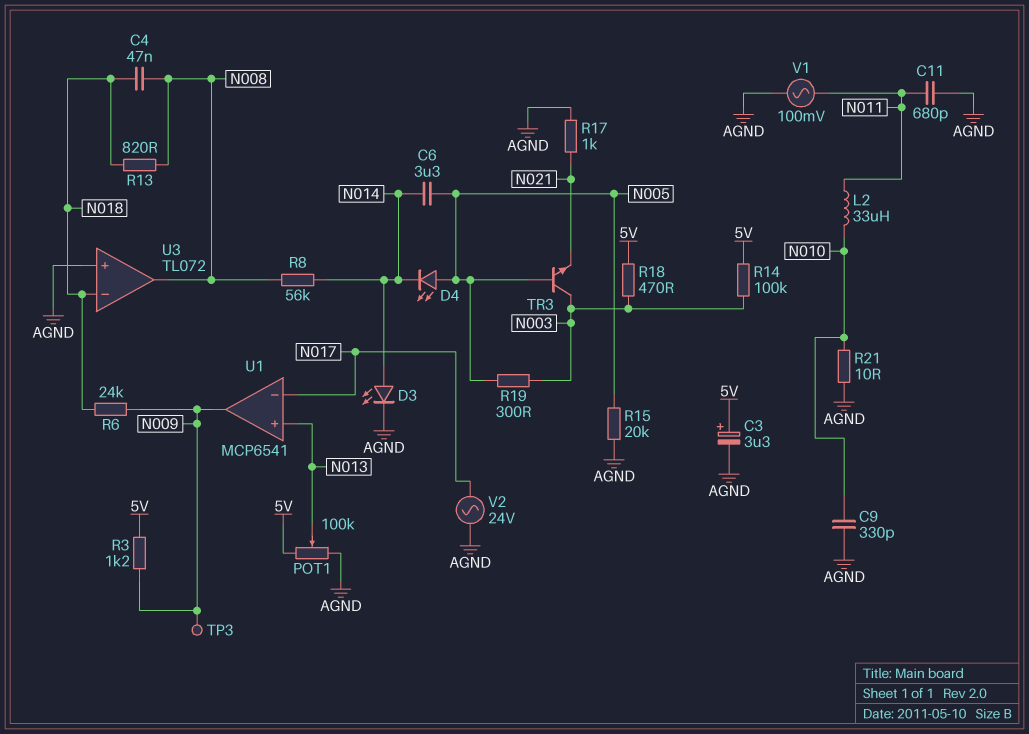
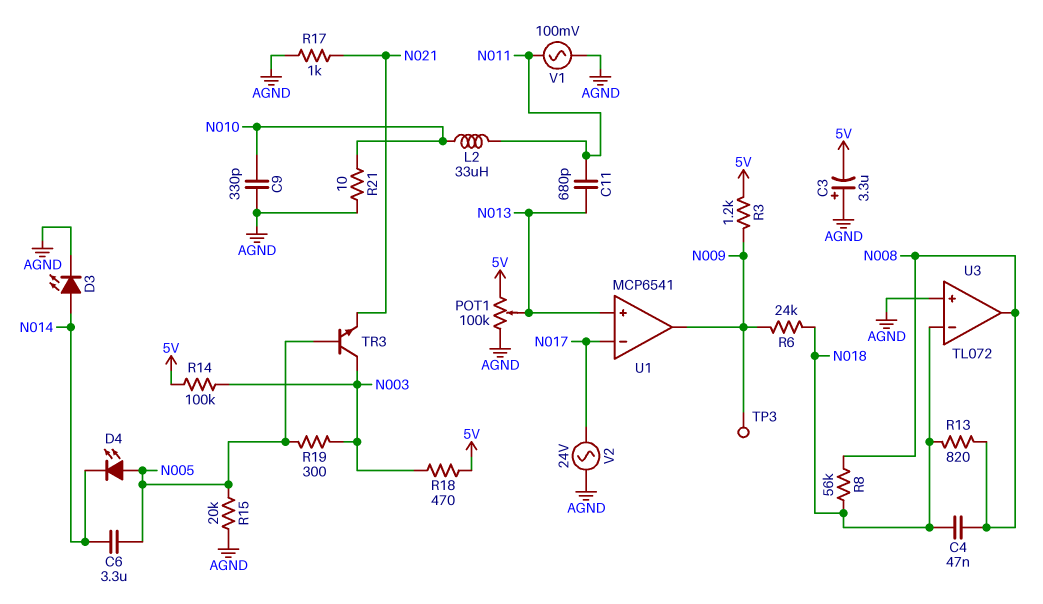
C3: 3.3uF (plus 5V, minus AGND) -> 3.3uF (plus AGND, minus 5V)
C11: 680pF (AGND, N011) -> 680pF (N011, N013)
R8: 56k (N008, N014) -> 56k (N008, N018)

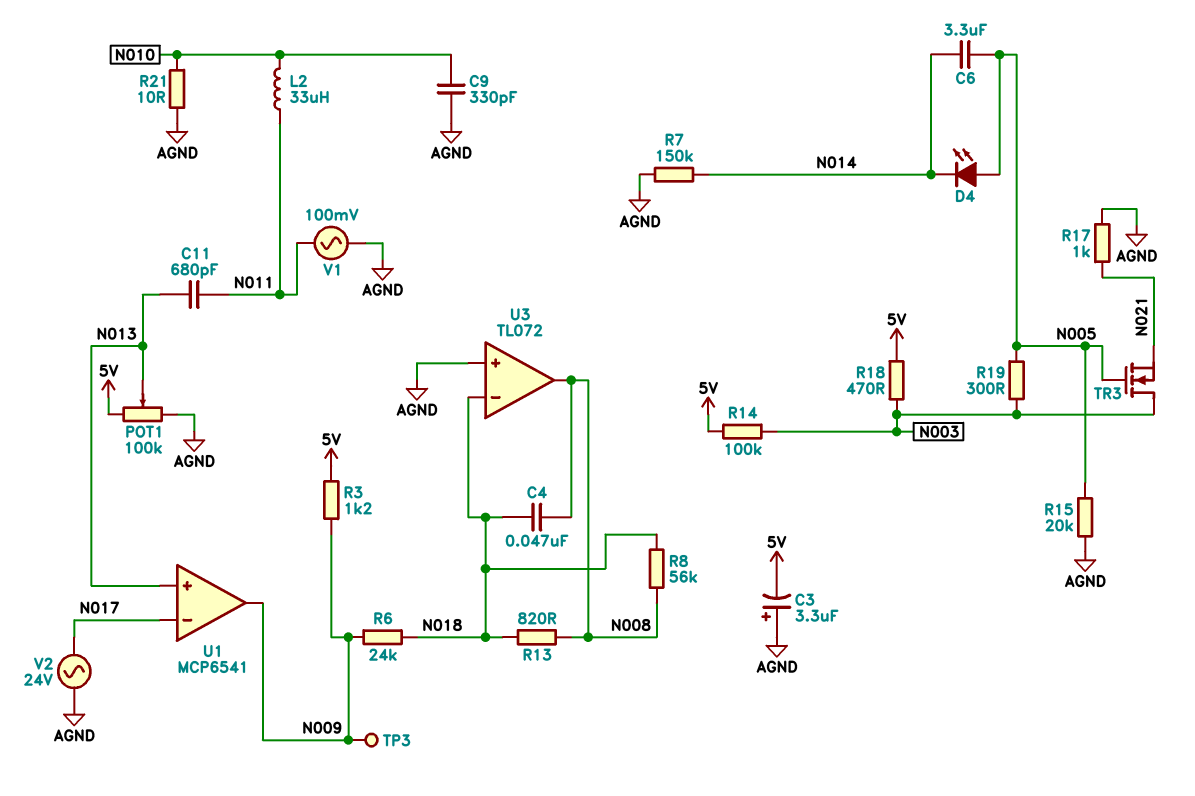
D3: LED (A N014, K AGND) -> none
R7: none -> 150k (AGND, N014)
TR3: NPN (B N005, C N003, E N021) -> NMOS (G N005, D N003, S N021)

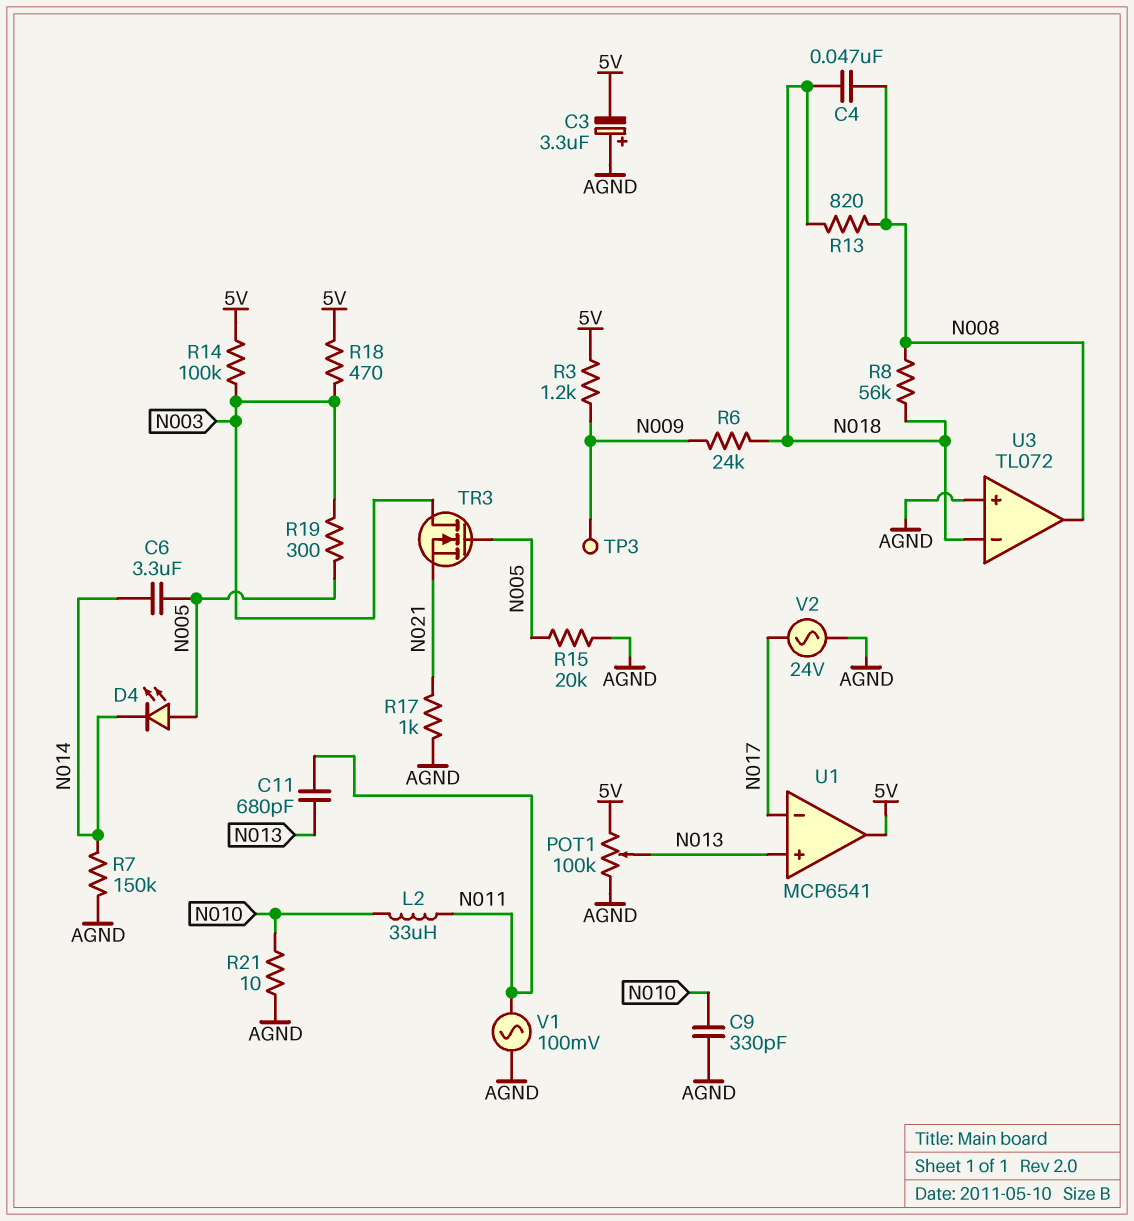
U1 pin out: N009 -> 5V

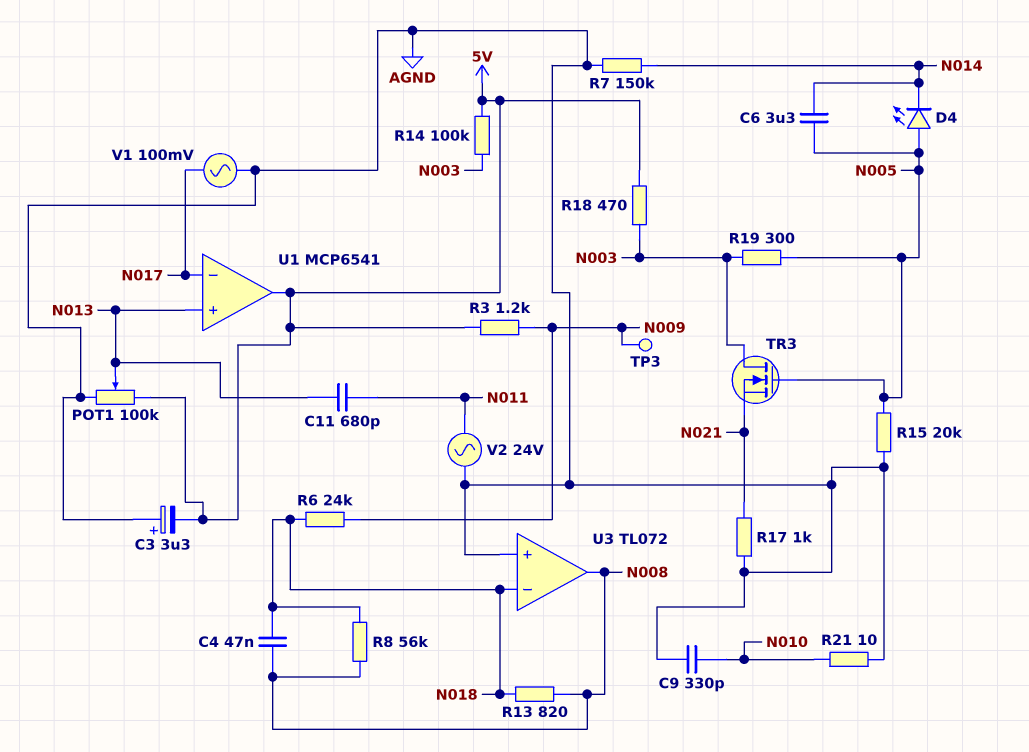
L2: 33uH (N010, N011) -> none
V1: AC 100mV (AGND, N011) -> AC 100mV (AGND, N017)
V2: AC 24V (AGND, N017) -> AC 24V (AGND, N011)

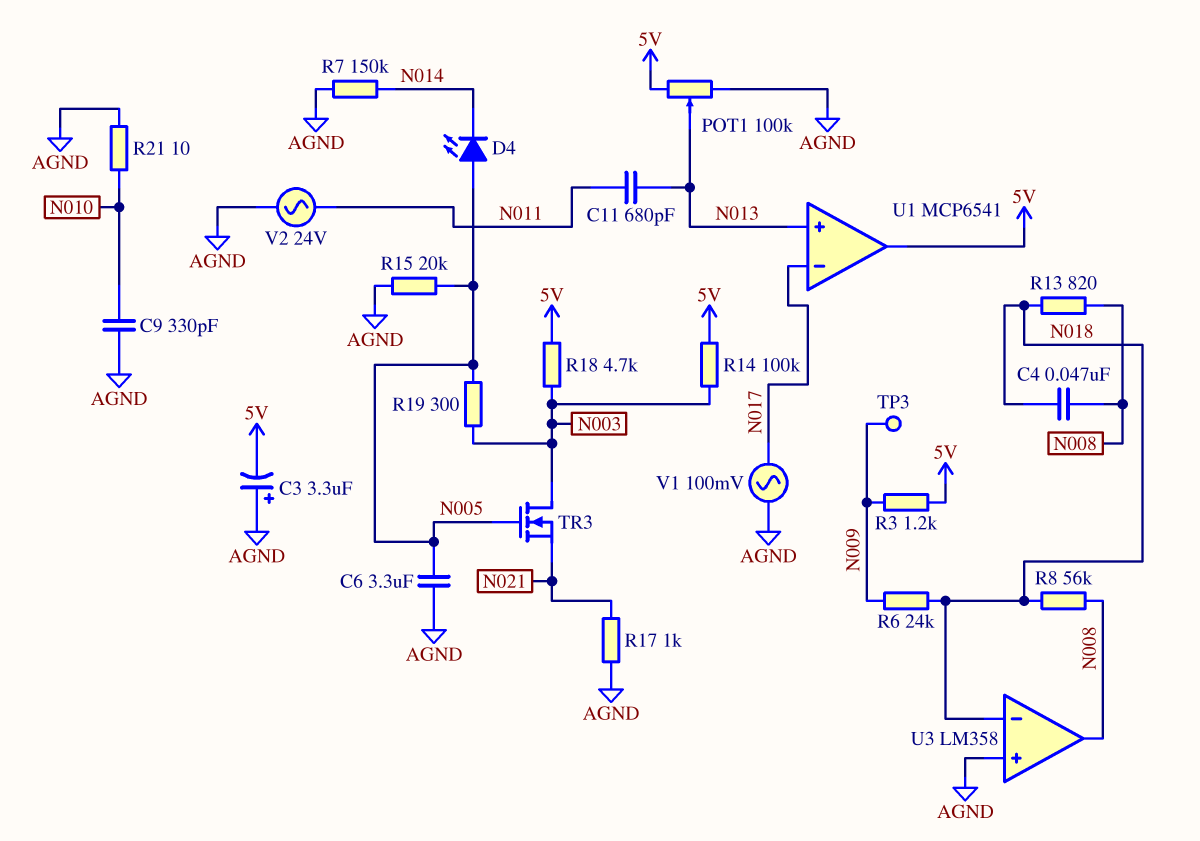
C6: 3.3uF (N005, N014) -> 3.3uF (AGND, N005)
R18: 470 (5V, N003) -> 4.7k (5V, N003)
U3: TL072 -> LM358

